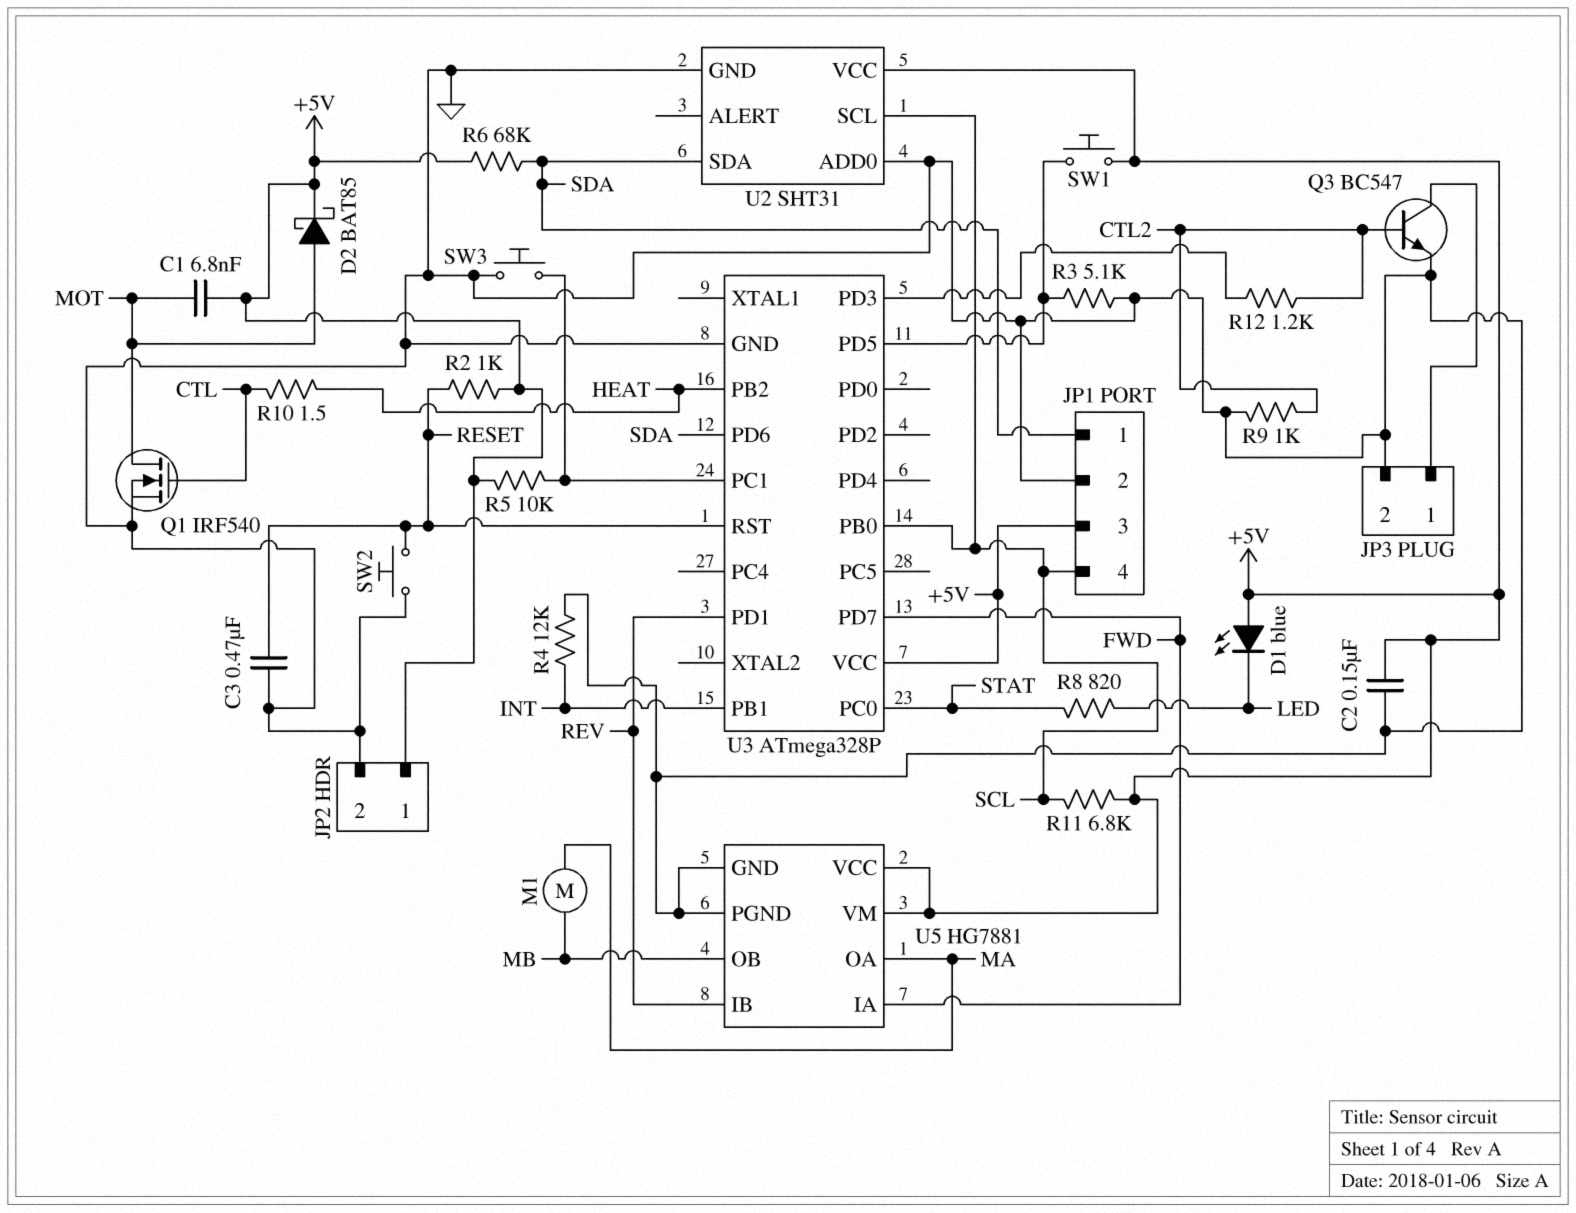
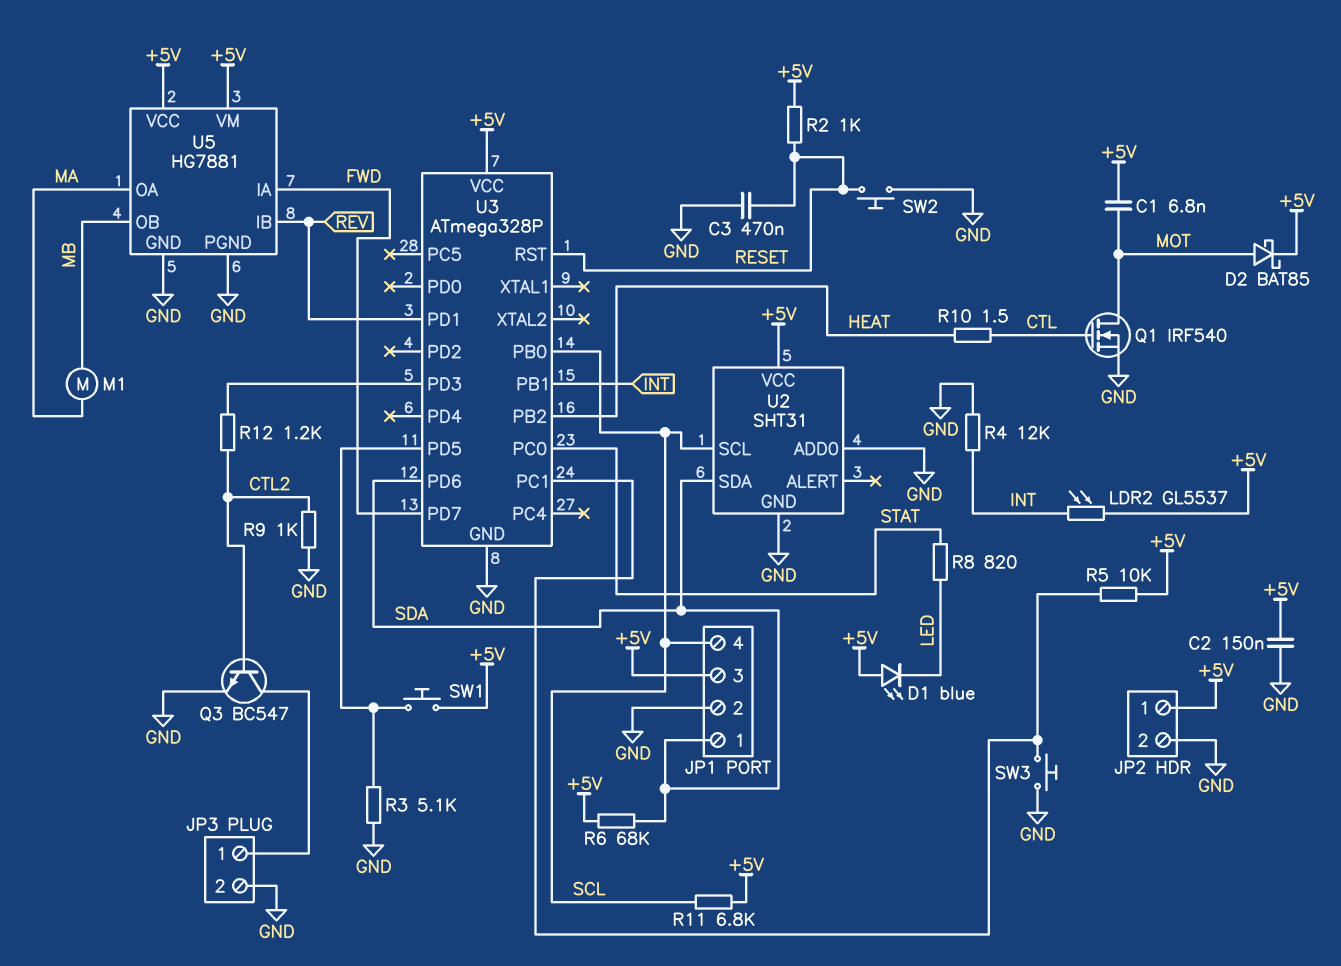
LDR2: none -> GL5537 (+5V, INT)

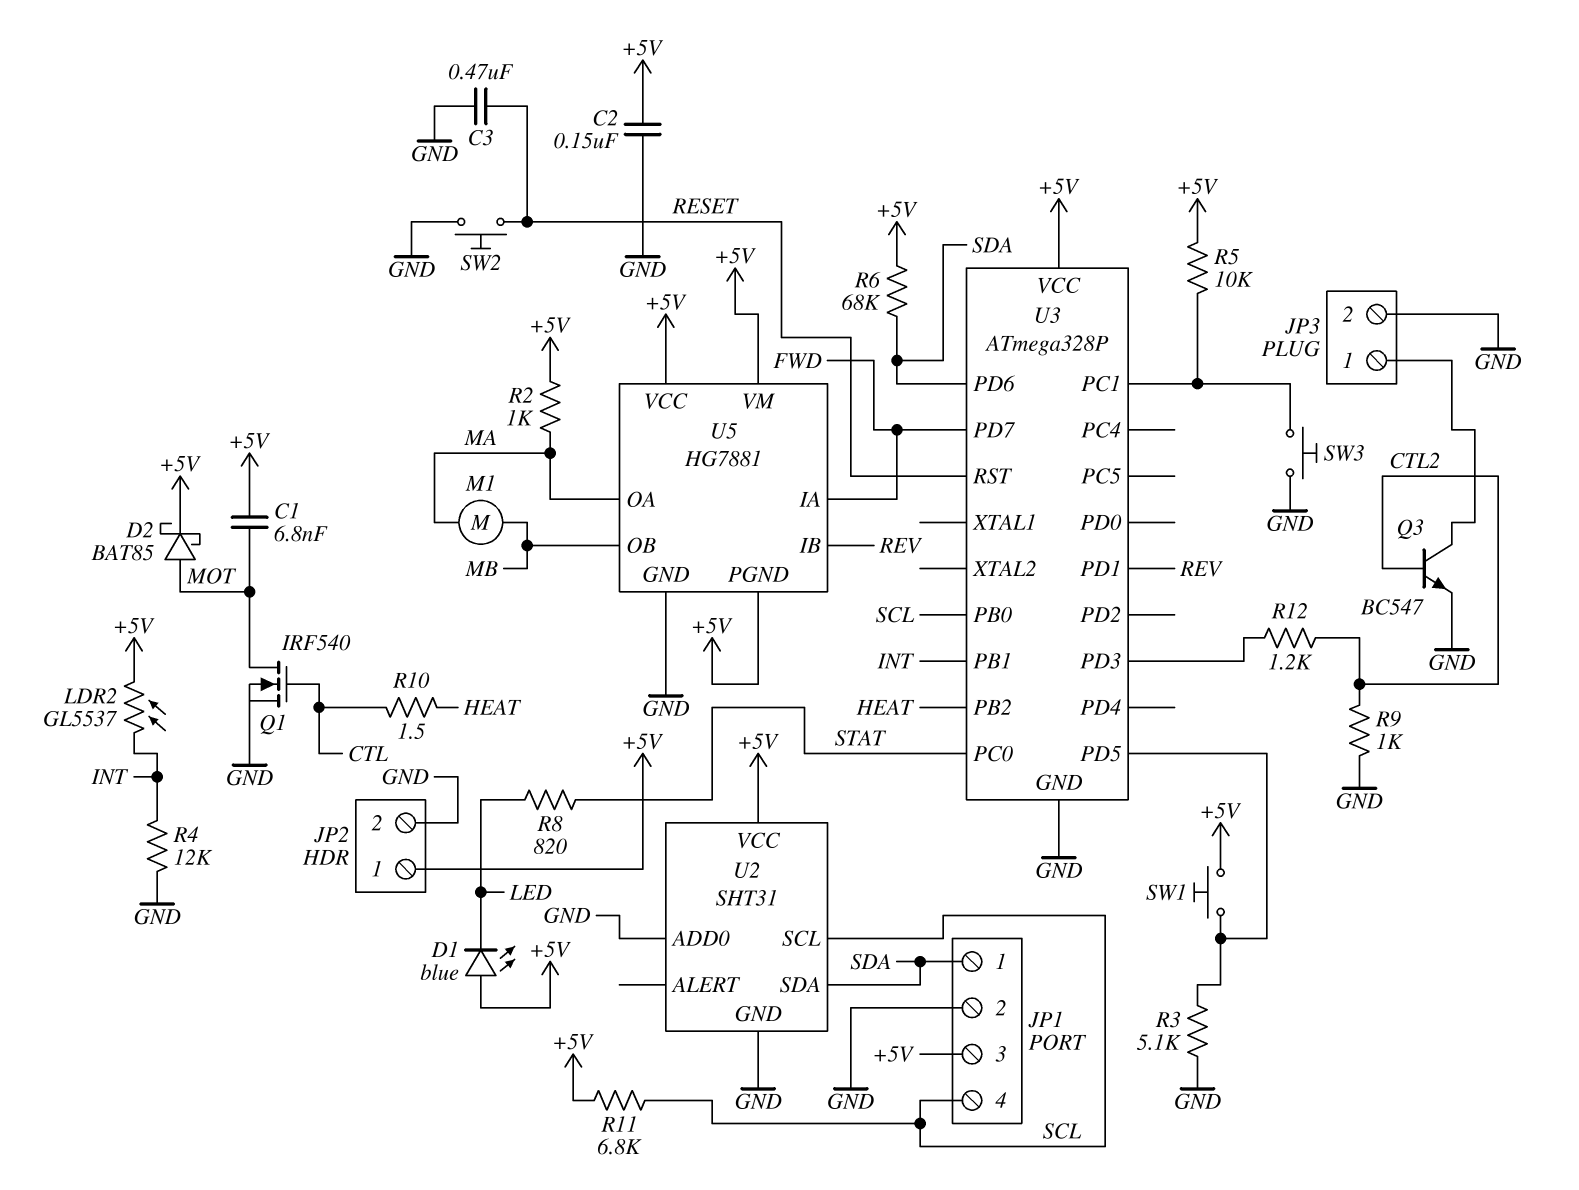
R2: 1k (+5V, RESET) -> 1k (+5V, MA)
U5 pin PGND: GND -> +5V

